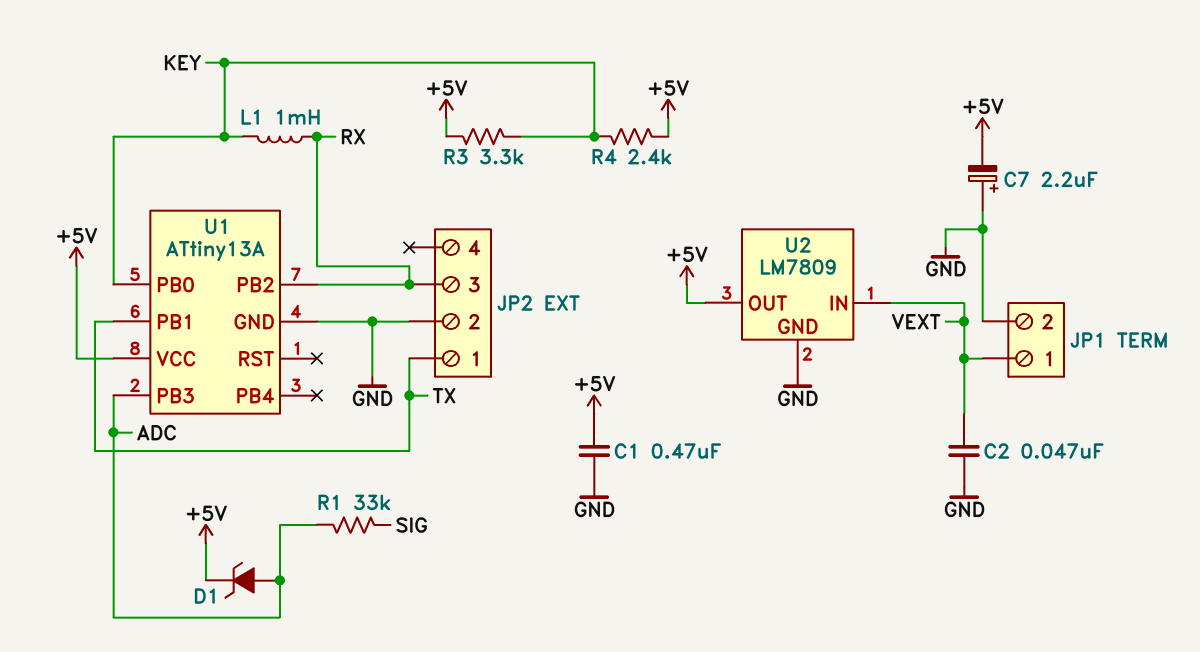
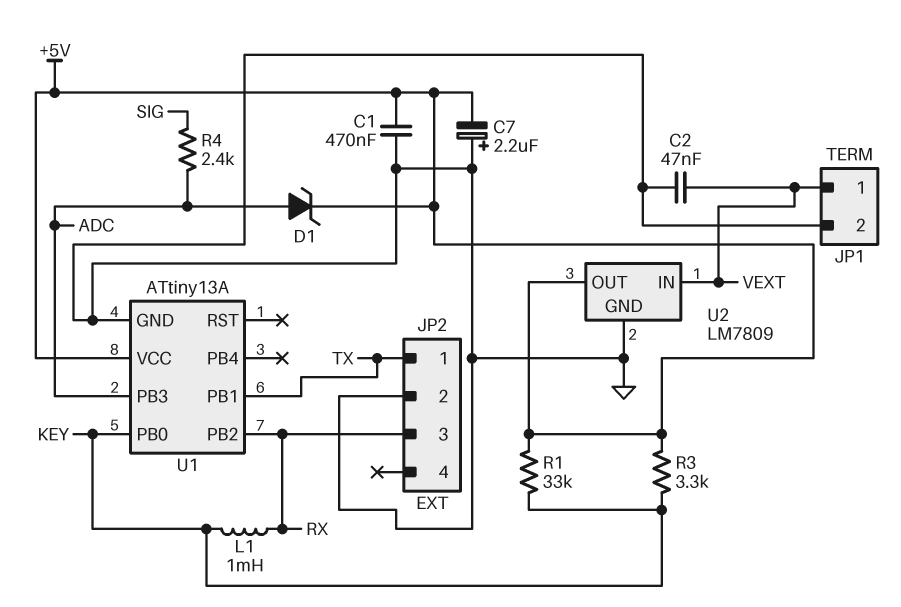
R1: 33k (ADC, SIG) -> 33k (+5V, KEY)
R4: 2.4k (+5V, KEY) -> 2.4k (ADC, SIG)

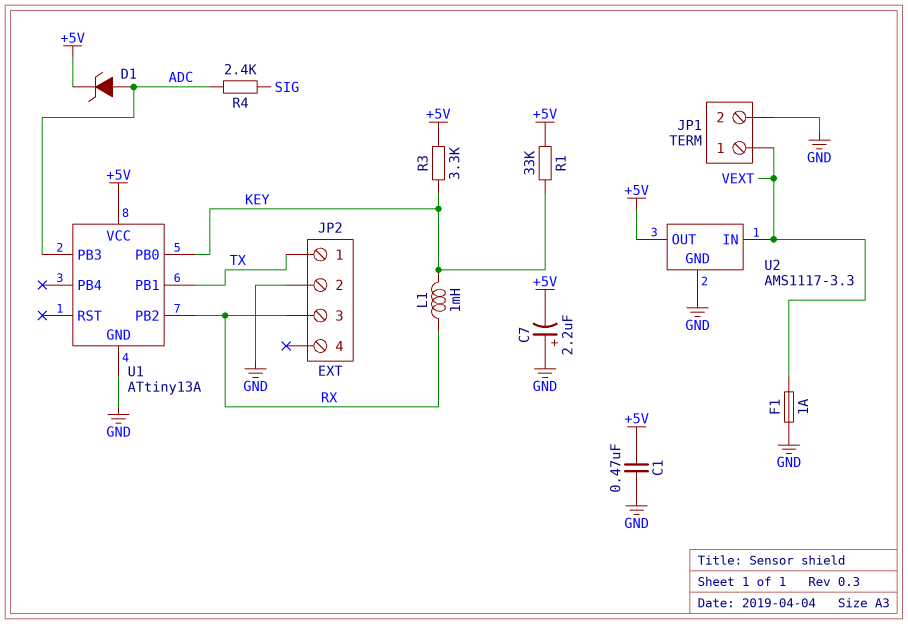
C2: 47nF (GND, VEXT) -> none
F1: none -> 1A (GND, VEXT)
U2: LM7809 -> AMS1117-3.3

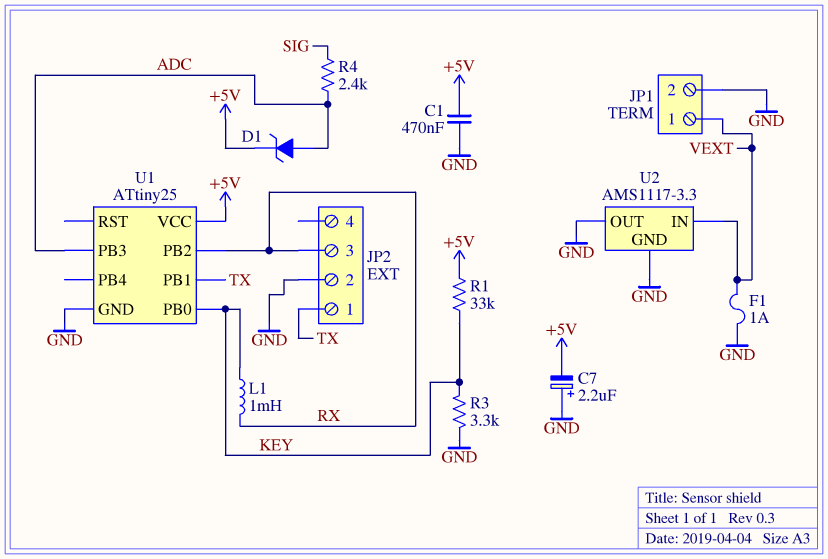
R3: 3.3k (+5V, KEY) -> 3.3k (GND, KEY)
U1: ATtiny13A -> ATtiny25
U2 pin OUT: +5V -> GND

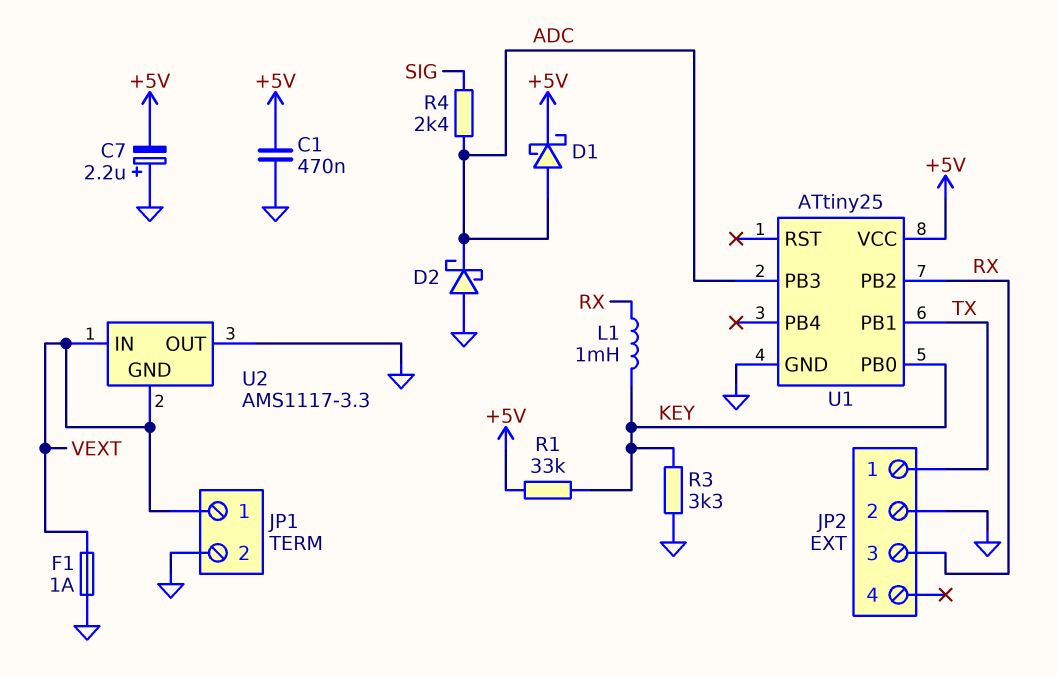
D1: zener (A ADC, K +5V) -> schottky (A ADC, K +5V)
D2: none -> schottky (A GND, K ADC)
U2 pin GND: GND -> VEXT

